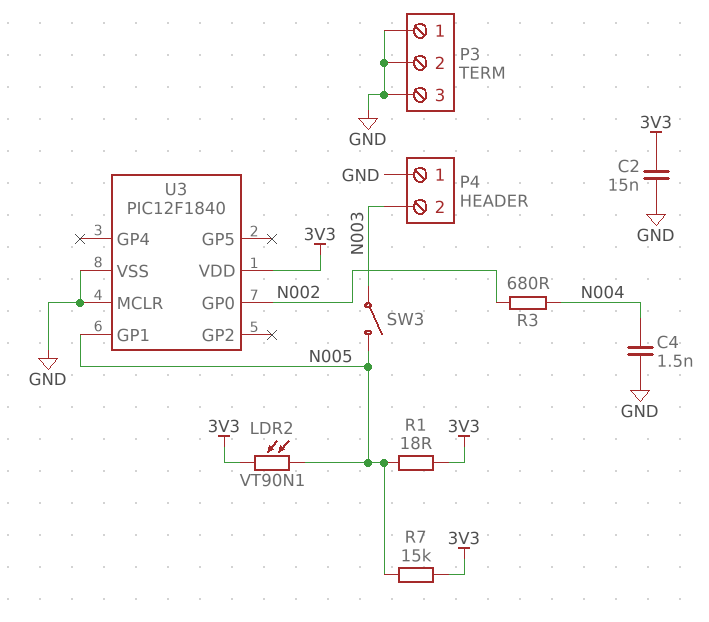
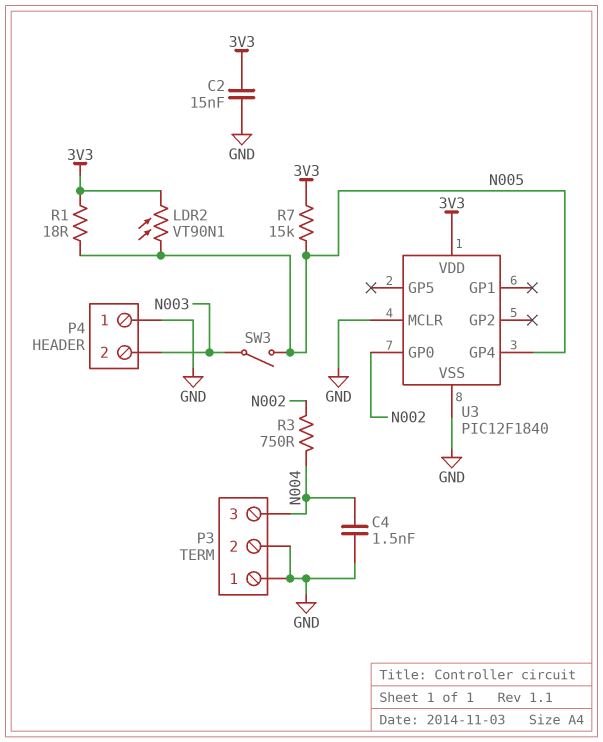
P3 pin 3: GND -> N004
R3: 680 (N002, N004) -> 750 (N002, N004)
U3 pin GP1: N005 -> none
U3 pin GP4: none -> N005

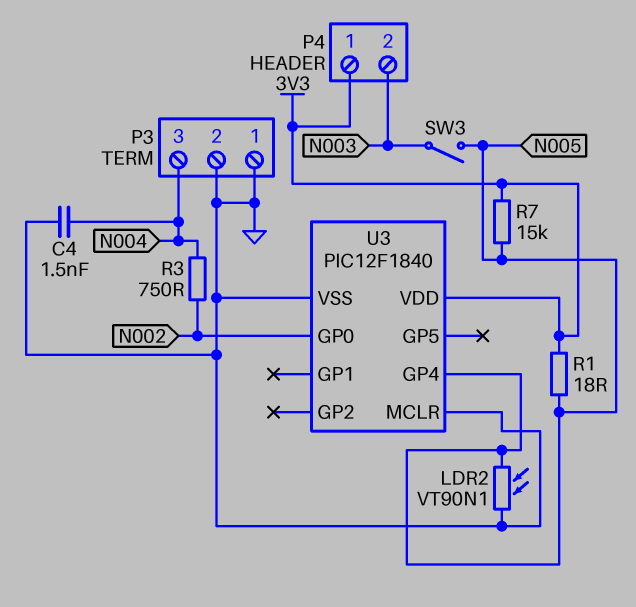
C2: 15nF (3V3, GND) -> none
LDR2: VT90N1 (3V3, N005) -> VT90N1 (GND, N005)
P4 pin 1: GND -> 3V3

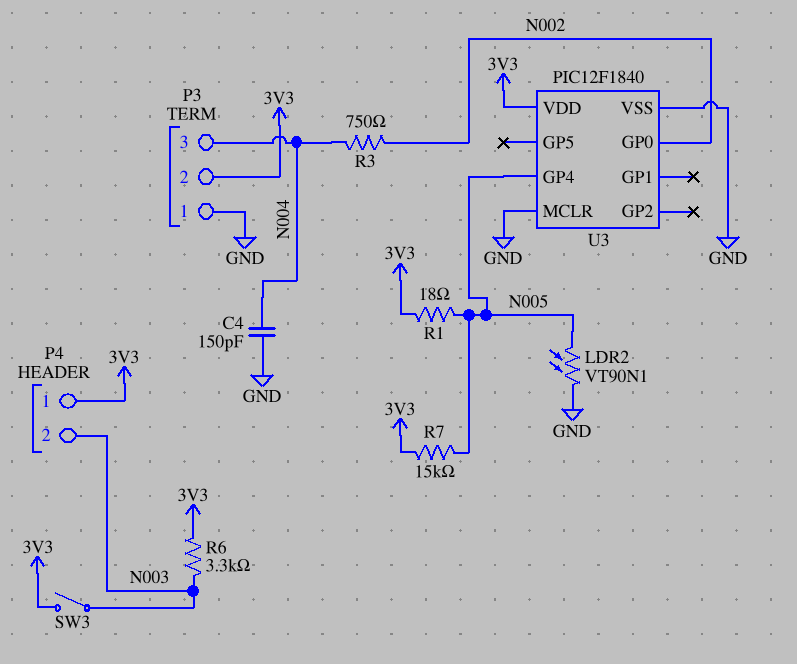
C4: 1.5nF (GND, N004) -> 150pF (GND, N004)
P3 pin 2: GND -> 3V3
R6: none -> 3.3k (3V3, N003)
SW3: switch (N003, N005) -> switch (3V3, N003)

